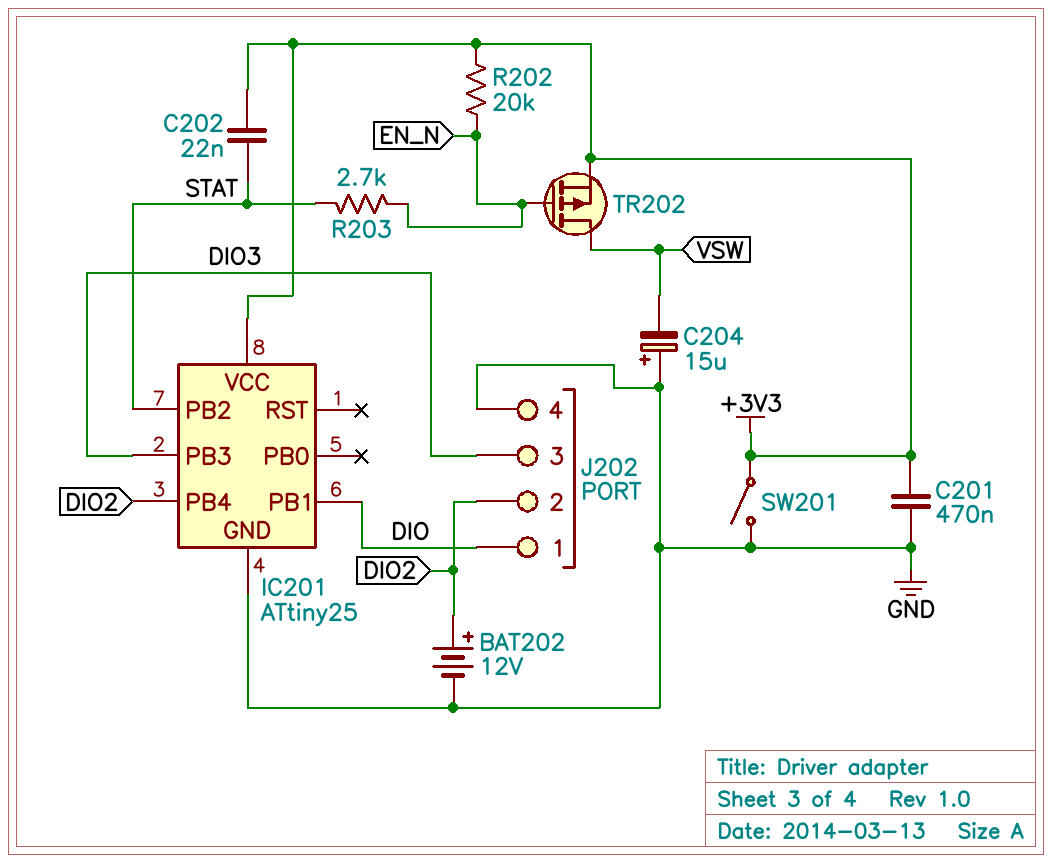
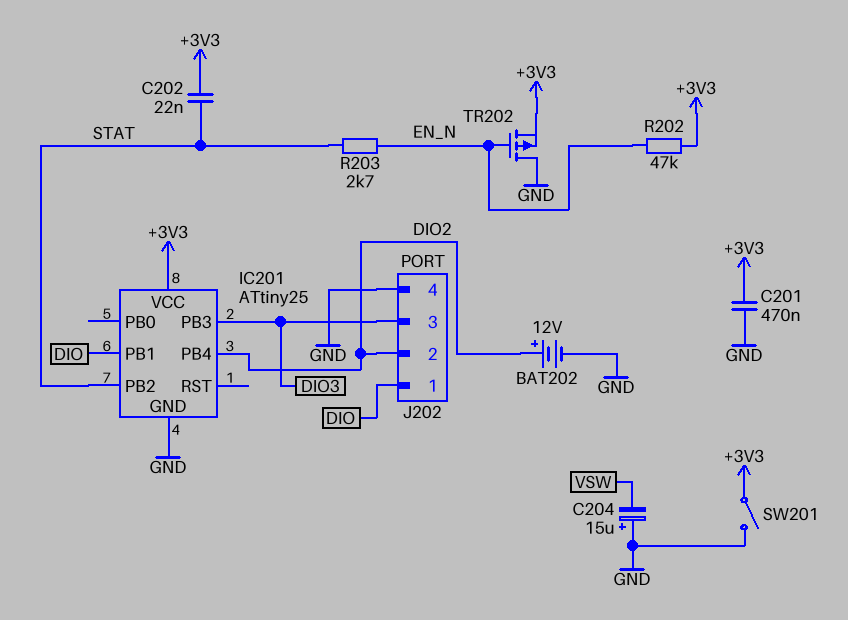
R202: 20k (+3V3, EN_N) -> 47k (+3V3, EN_N)
TR202: PMOS (G EN_N, D VSW, S +3V3) -> PMOS (G EN_N, D GND, S +3V3)

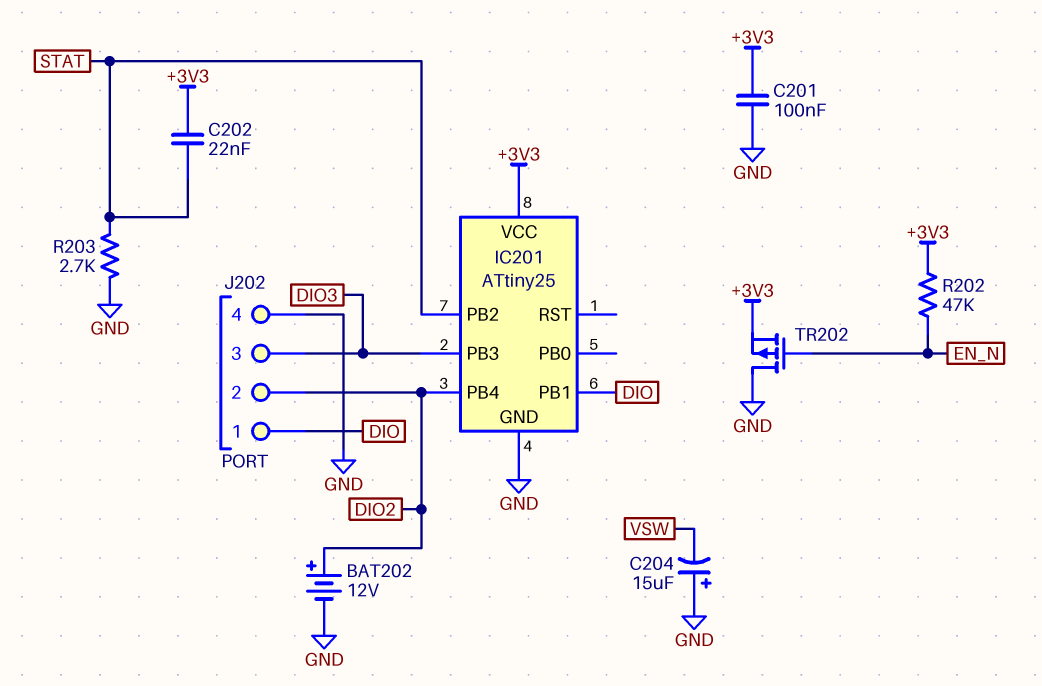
C201: 470nF (+3V3, GND) -> 100nF (+3V3, GND)
R203: 2.7k (EN_N, STAT) -> 2.7k (GND, STAT)
SW201: switch (+3V3, GND) -> none

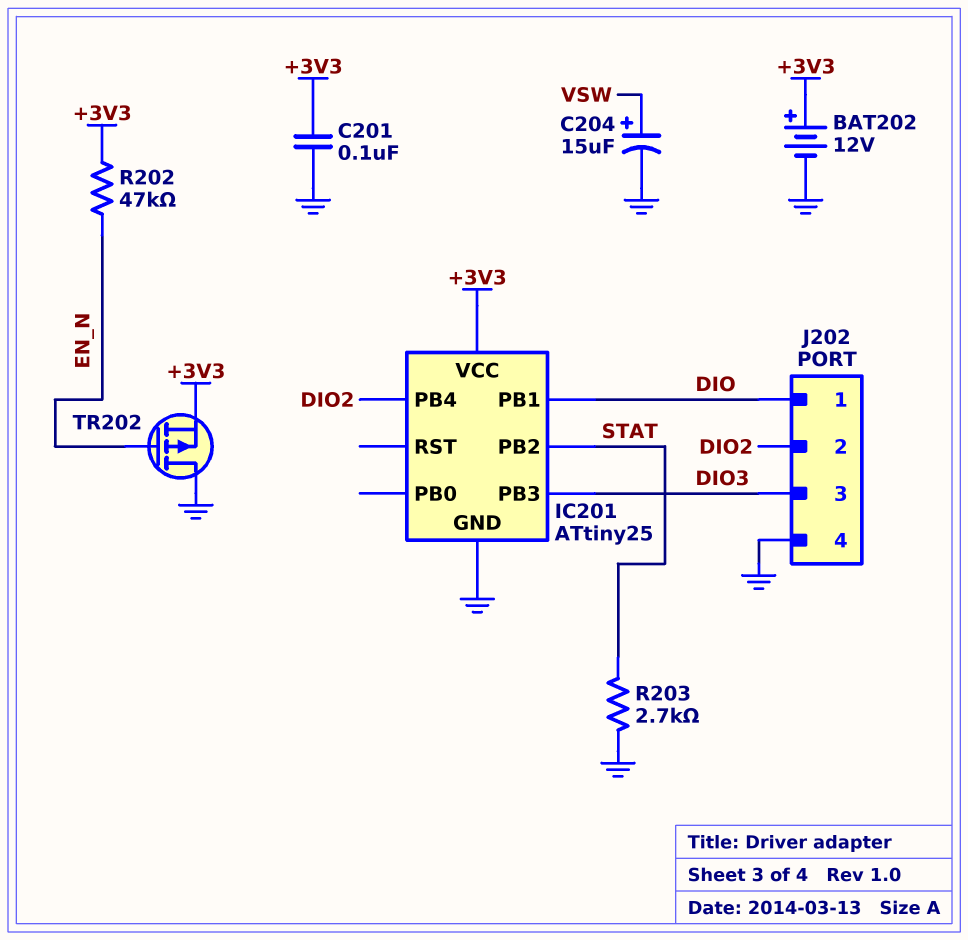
BAT202: 12V (plus DIO2, minus GND) -> 12V (plus +3V3, minus GND)
C202: 22nF (+3V3, STAT) -> none
C204: 15uF (plus GND, minus VSW) -> 15uF (plus VSW, minus GND)

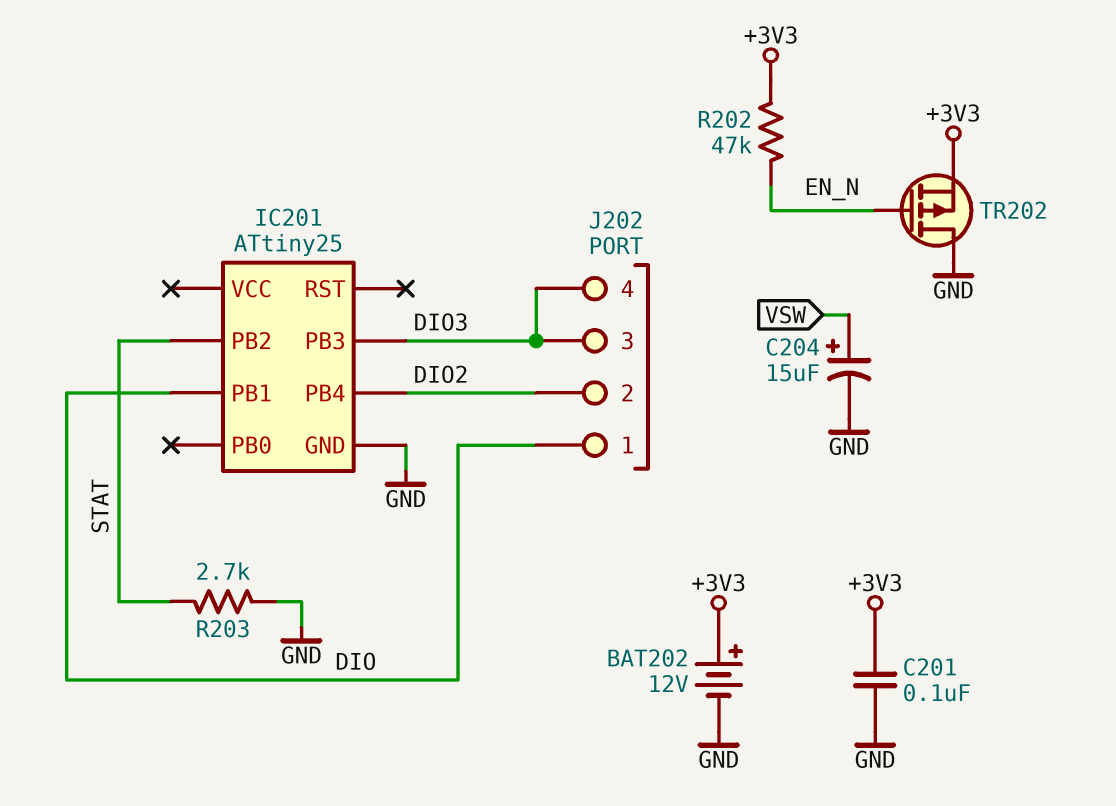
IC201 pin VCC: +3V3 -> none
J202 pin 4: GND -> DIO3

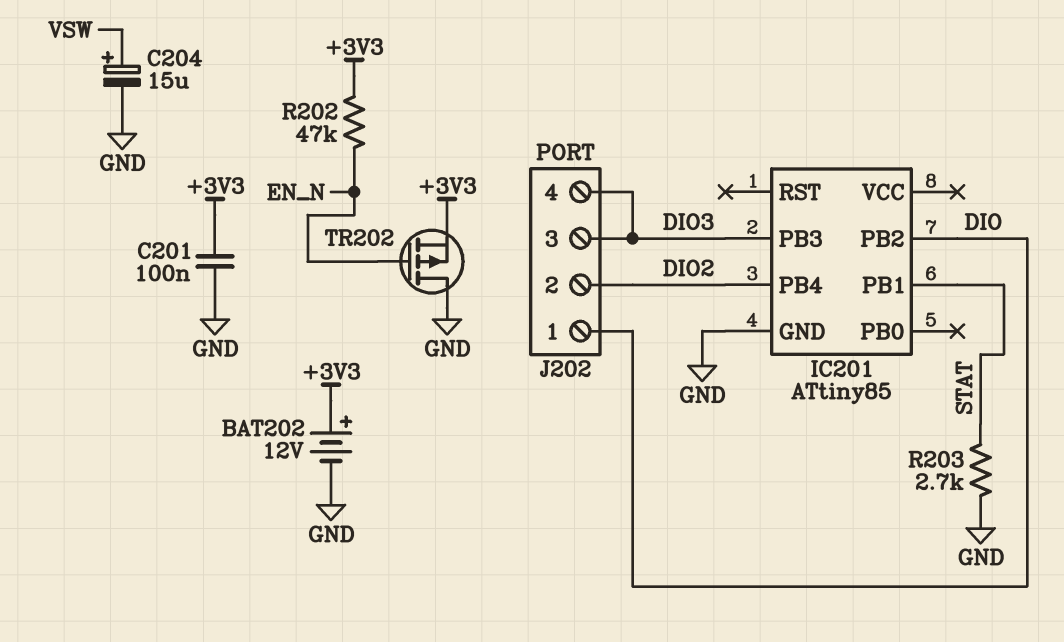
IC201: ATtiny25 -> ATtiny85
IC201 pin PB1: DIO -> STAT
IC201 pin PB2: STAT -> DIO

